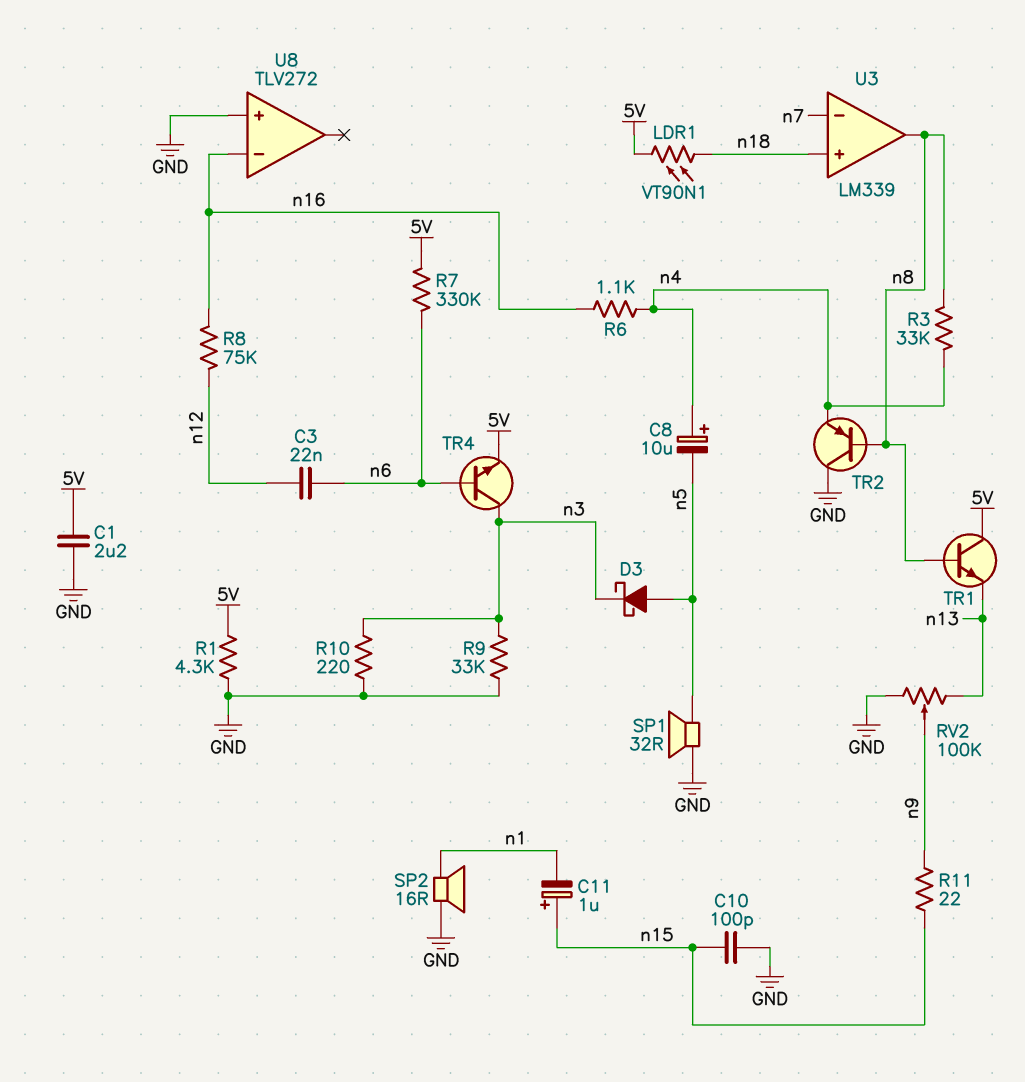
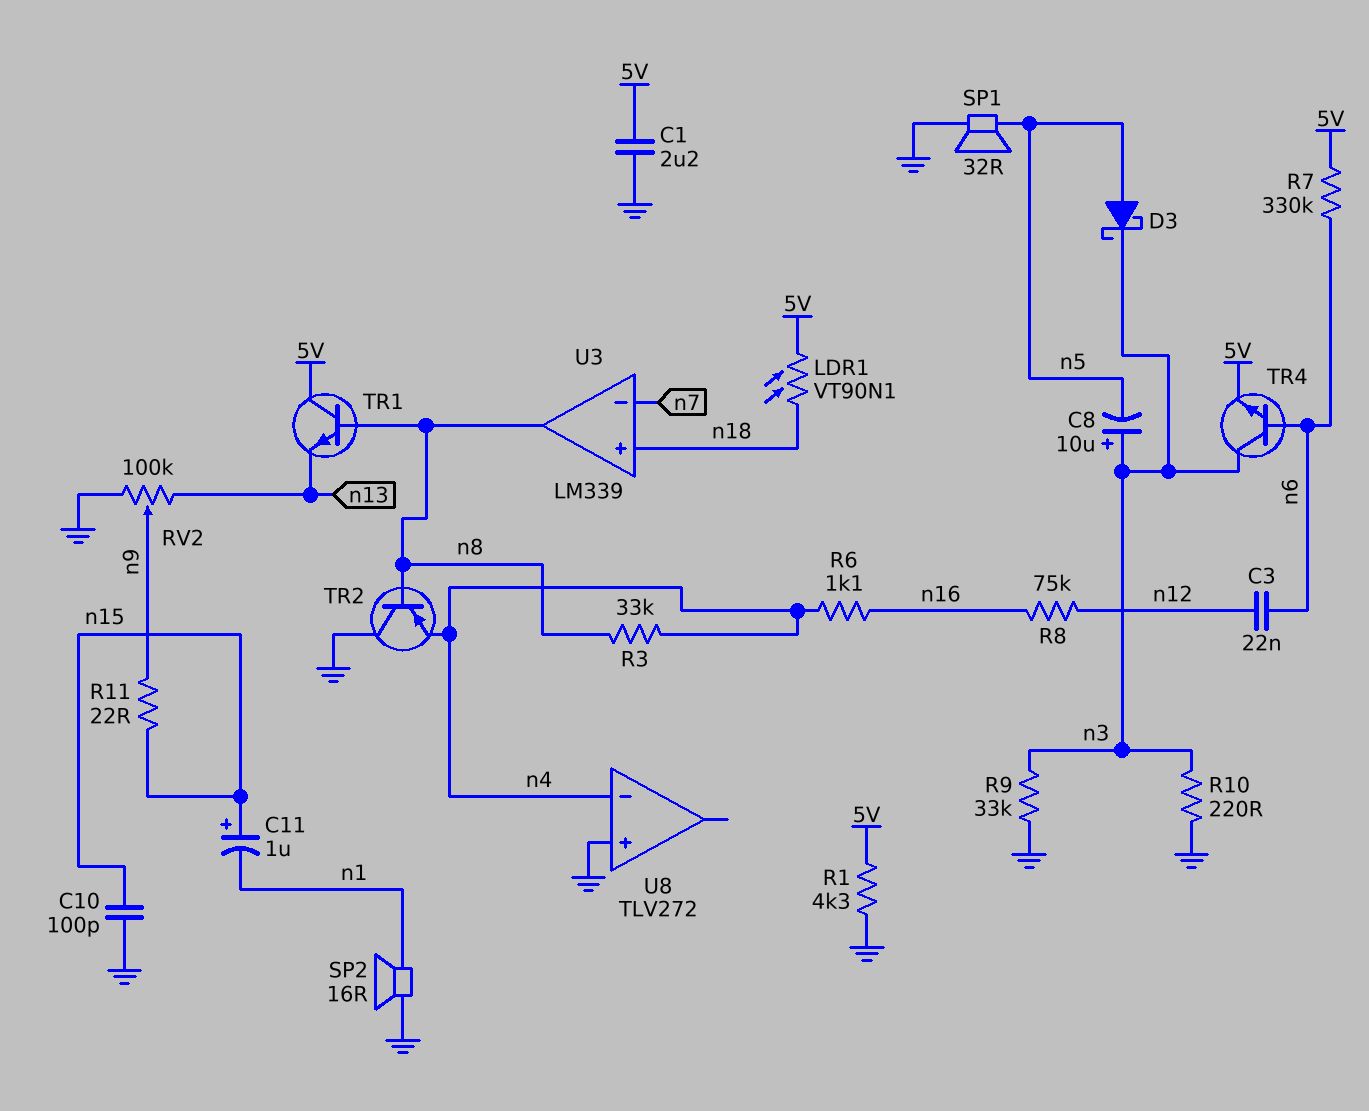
C8: 10uF (plus n4, minus n5) -> 10uF (plus n3, minus n5)
U8 pin in-: n16 -> n4

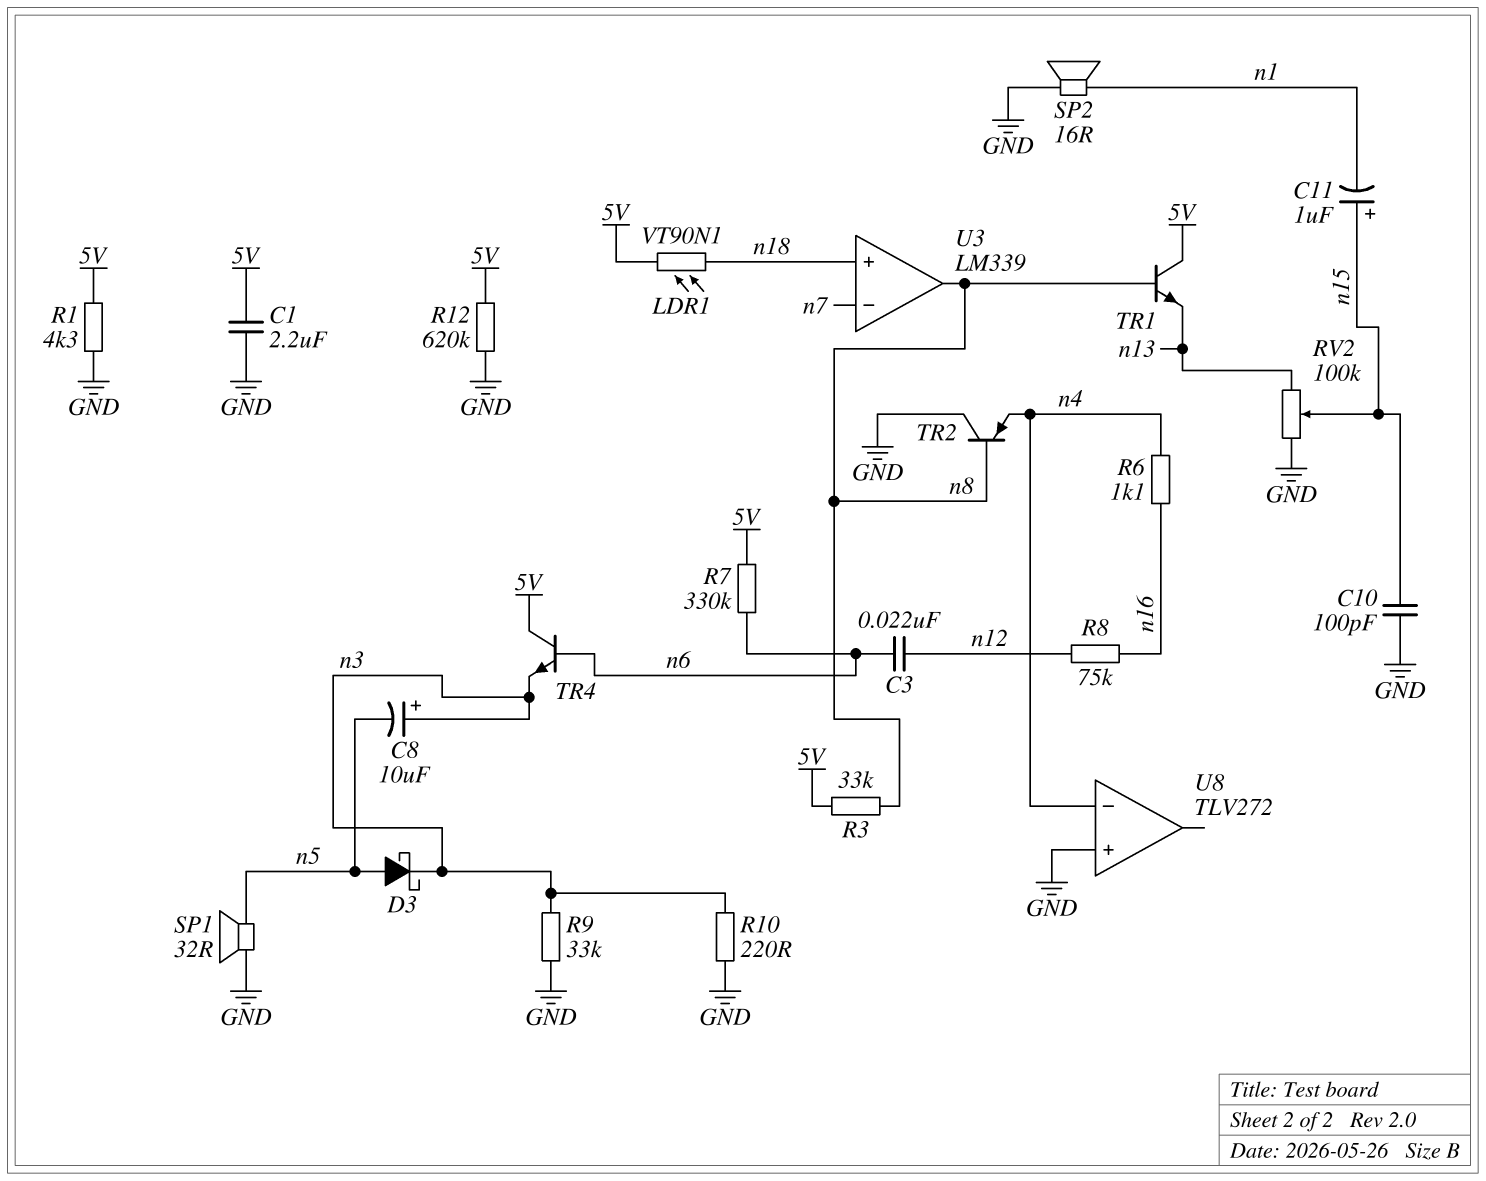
R3: 33k (n4, n8) -> 33k (5V, n8)
R11: 22 (n9, n15) -> none
R12: none -> 620k (5V, GND)
RV2: 100k (GND, n13, wiper n9) -> 100k (GND, n13, wiper n15)
TR4: NPN (B n6, C n3, E 5V) -> NPN (B n6, C 5V, E n3)

